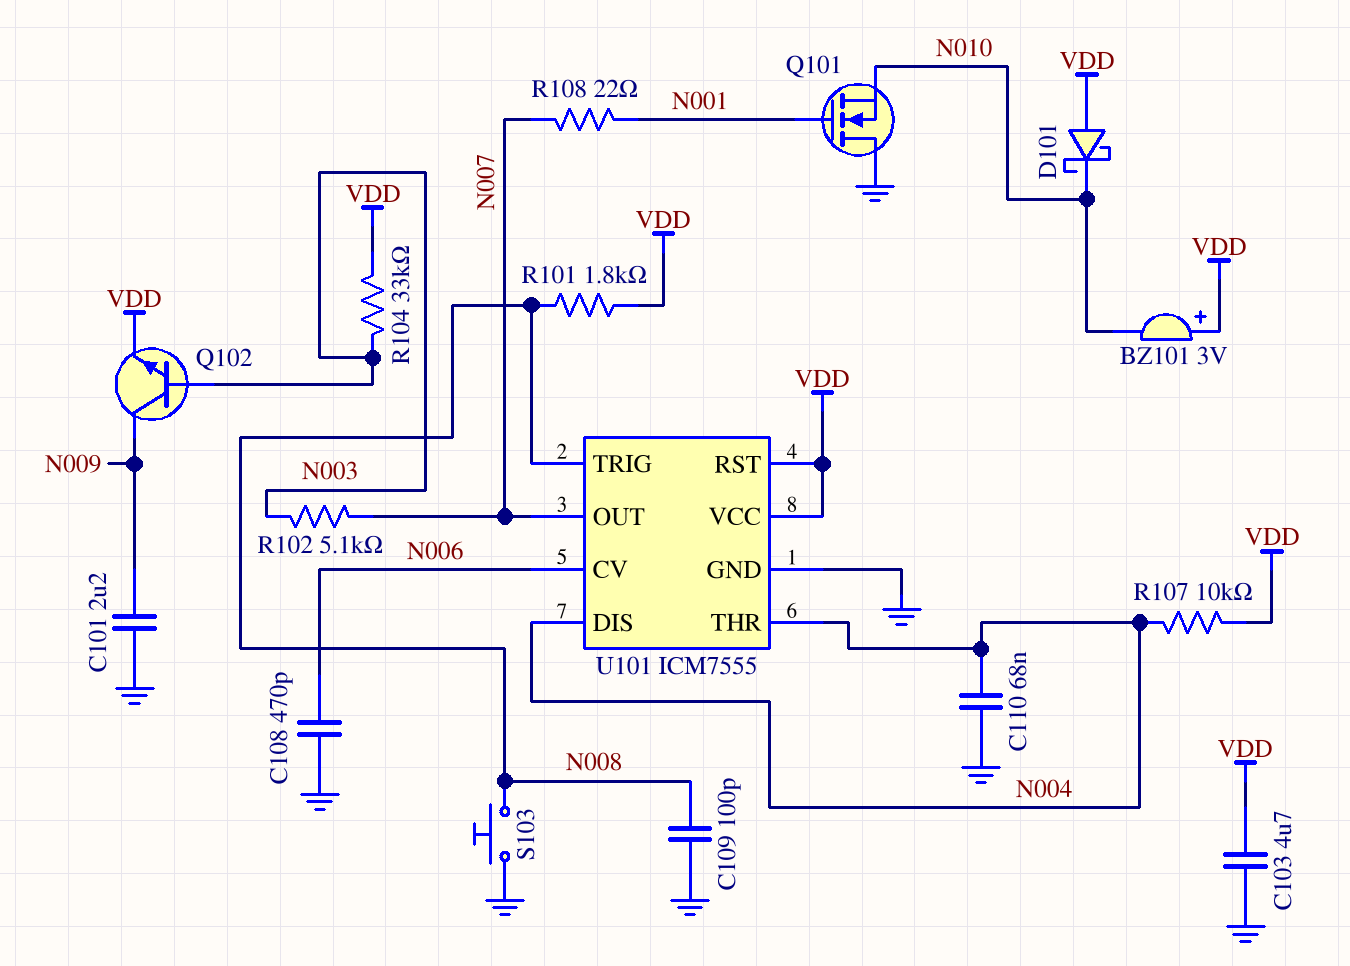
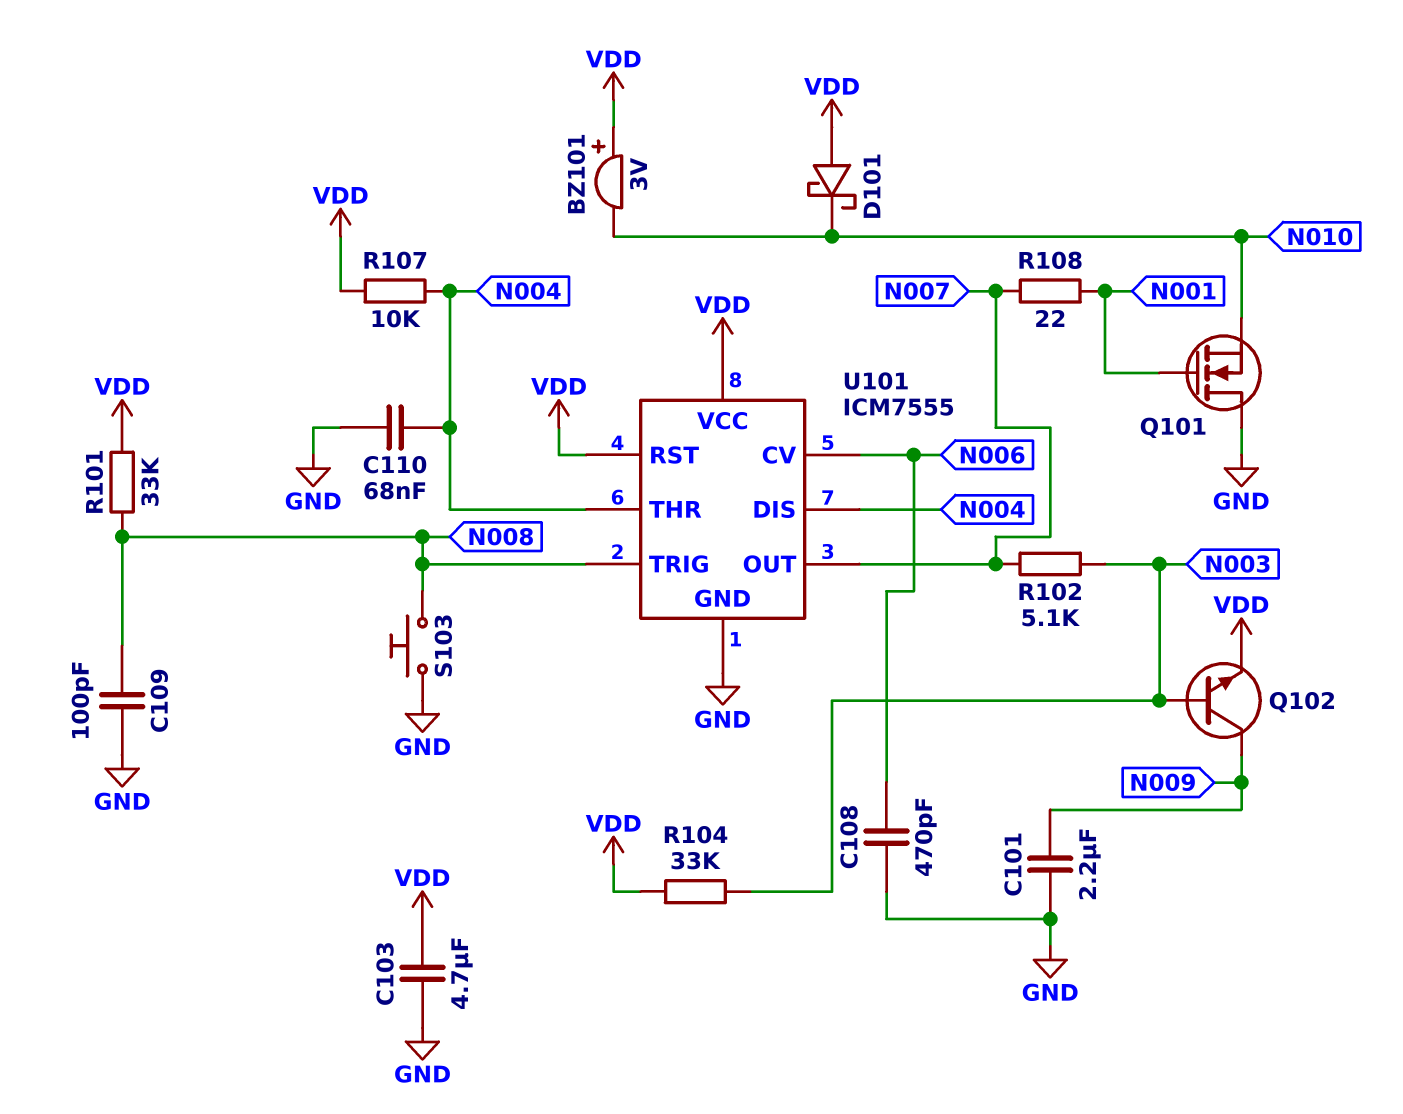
R101: 1.8k (N008, VDD) -> 33k (N008, VDD)

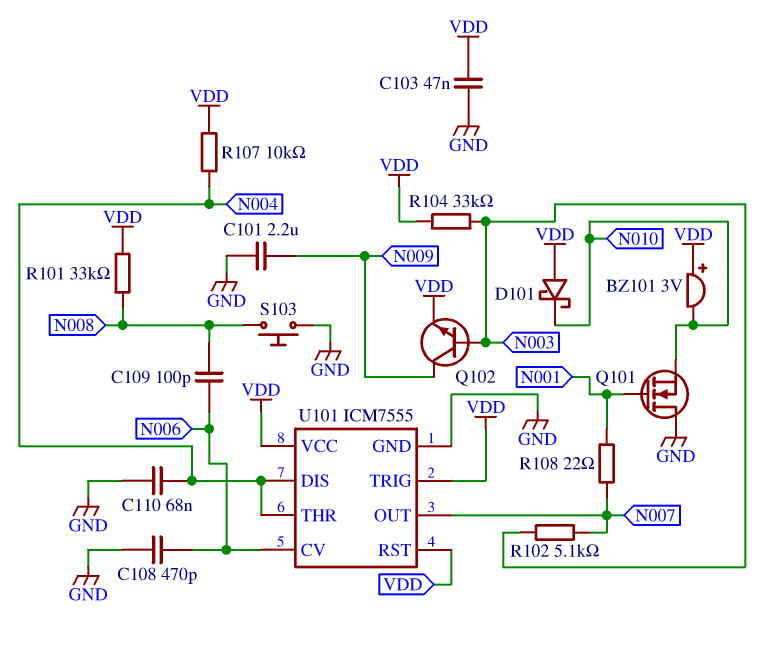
C103: 4.7uF (GND, VDD) -> 47nF (GND, VDD)
C109: 100pF (GND, N008) -> 100pF (N006, N008)
U101 pin TRIG: N008 -> VDD

